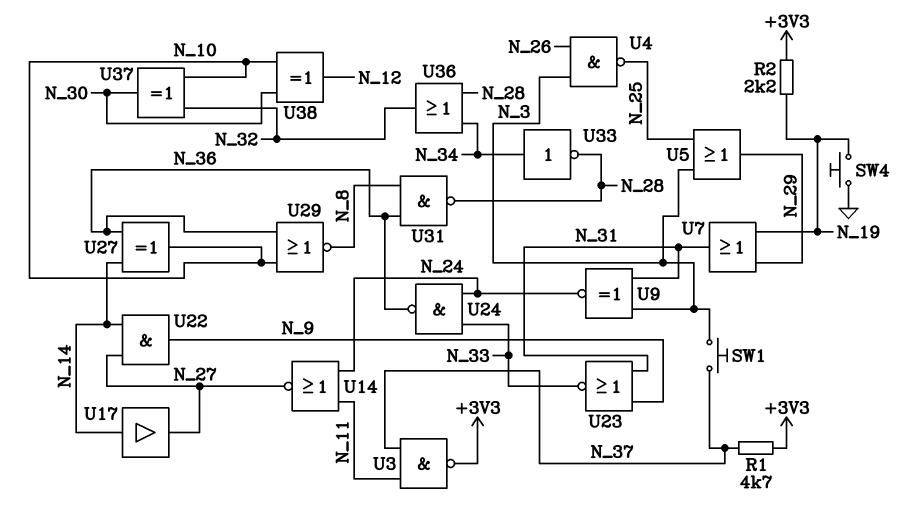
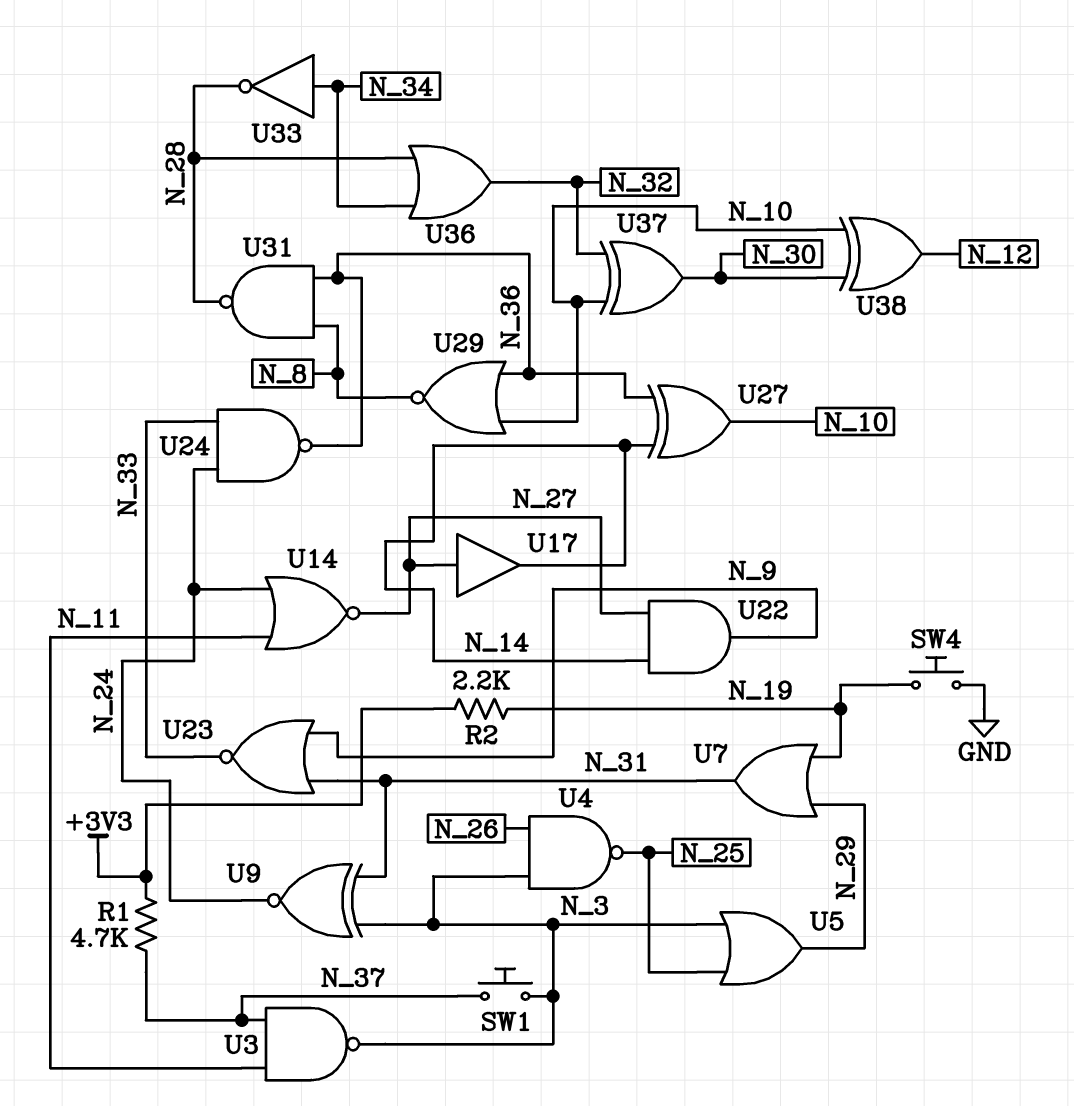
U3: NAND (in N_11, in N_37, out +3V3) -> NAND (in N_11, in N_37, out N_3)
U17: buffer (in N_14, out N_27) -> buffer (in N_27, out N_14)

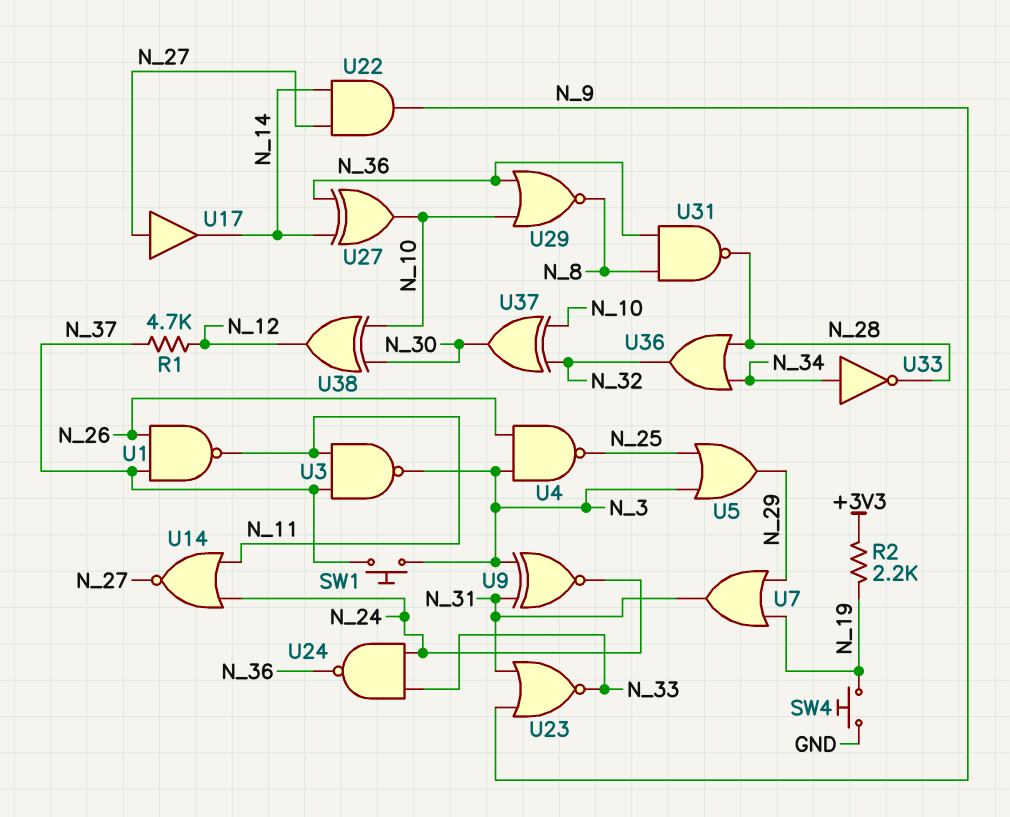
R1: 4.7k (+3V3, N_37) -> 4.7k (N_12, N_37)
U1: none -> NAND (in N_26, in N_37, out N_11)

